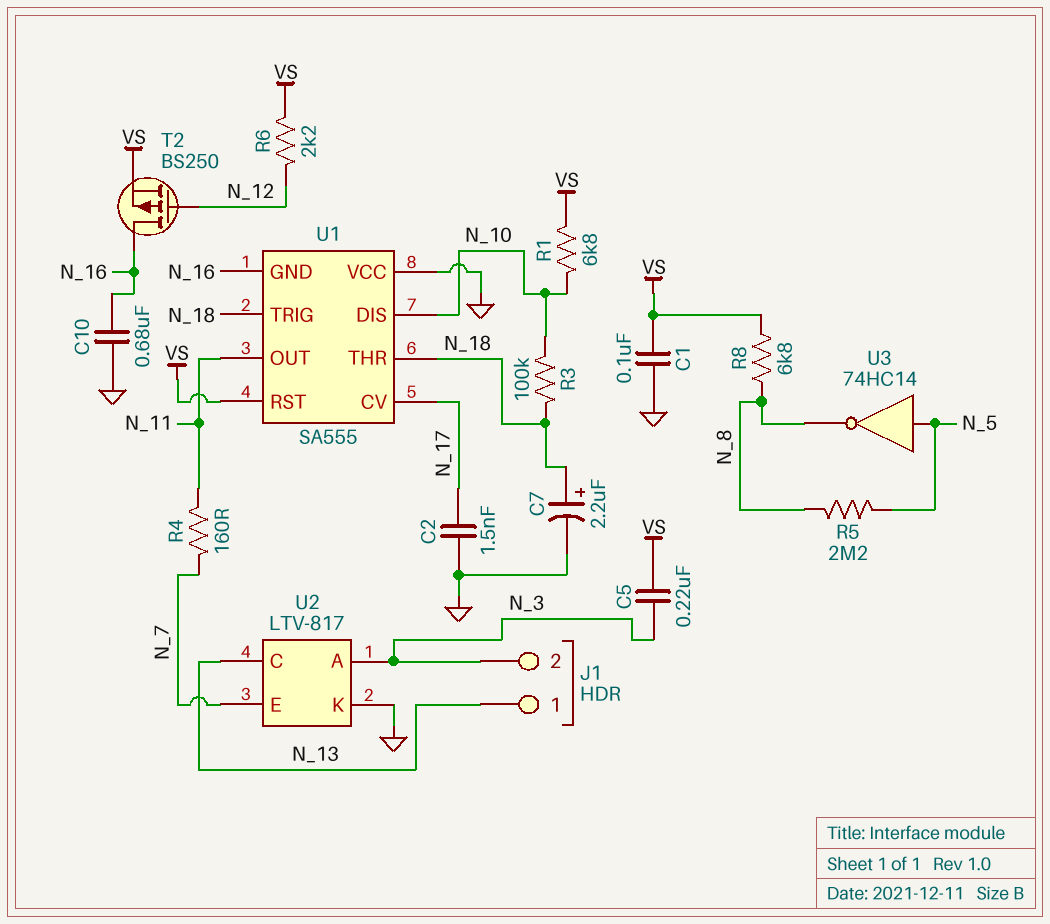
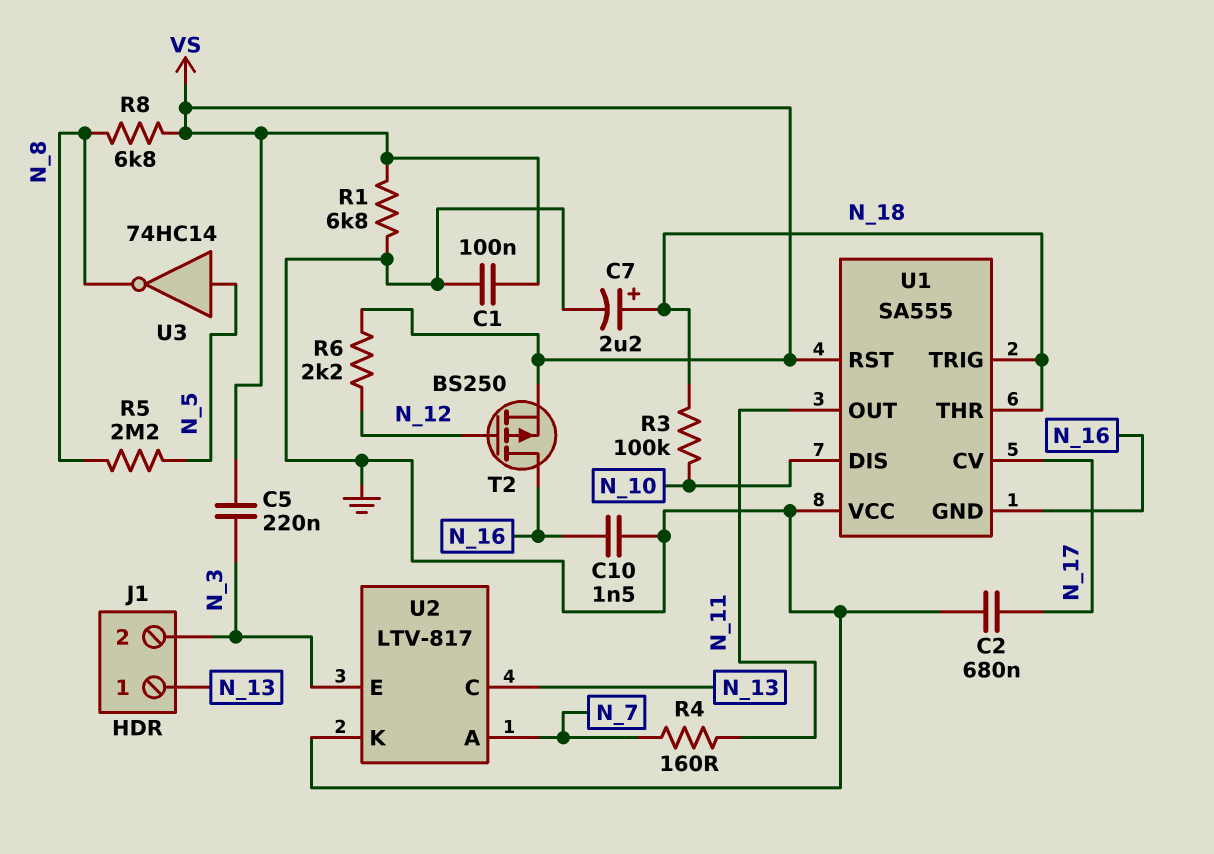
C2: 1.5nF (GND, N_17) -> 680nF (GND, N_17)
C10: 680nF (GND, N_16) -> 1.5nF (GND, N_16)
R1: 6.8k (N_10, VS) -> 6.8k (GND, VS)
U2 pin A: N_3 -> N_7
U2 pin E: N_7 -> N_3

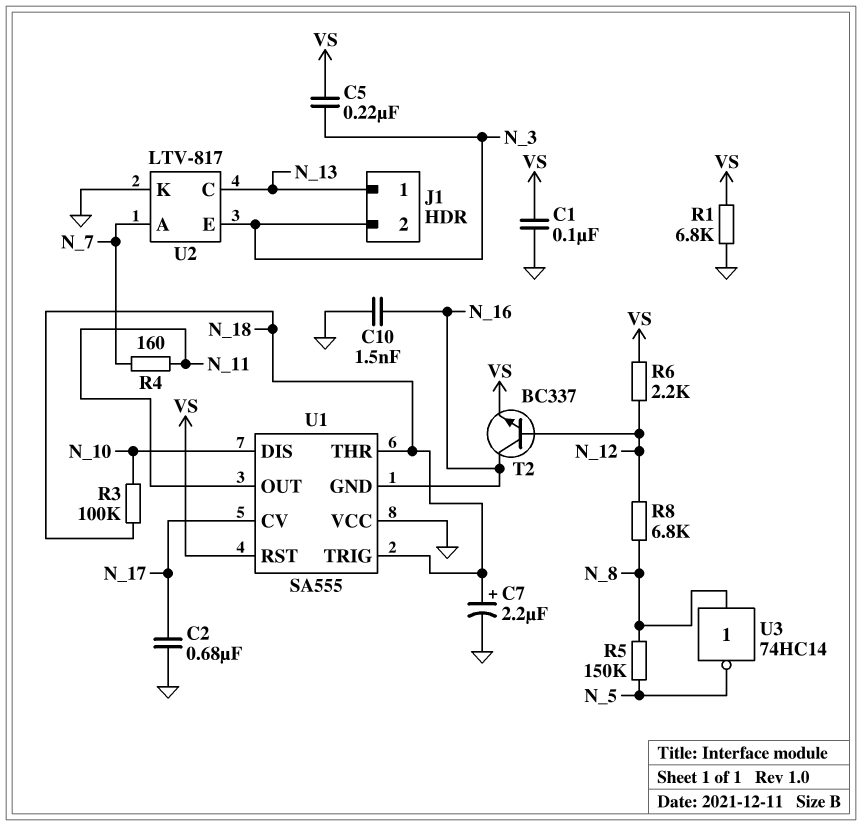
R5: 2.2M (N_5, N_8) -> 150k (N_5, N_8)
R8: 6.8k (N_8, VS) -> 6.8k (N_8, N_12)
T2: PMOS BS250 (G N_12, D N_16, S VS) -> NPN BC337 (B N_12, C N_16, E VS)
U3: NOT 74HC14 (in N_5, out N_8) -> NOT 74HC14 (in N_8, out N_5)

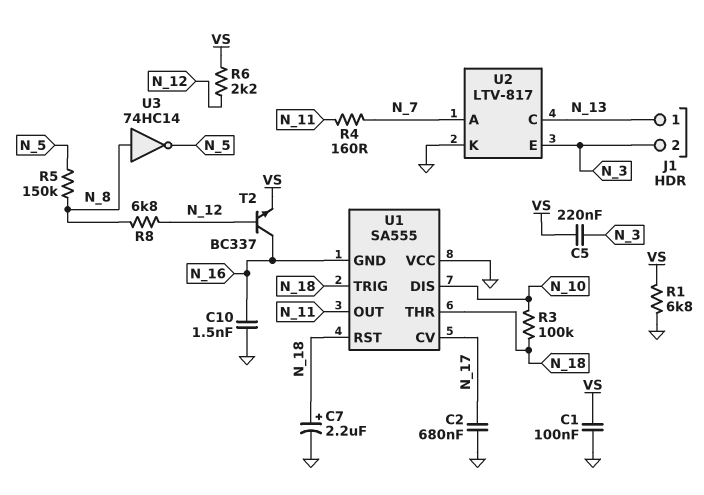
U1 pin RST: VS -> N_18

